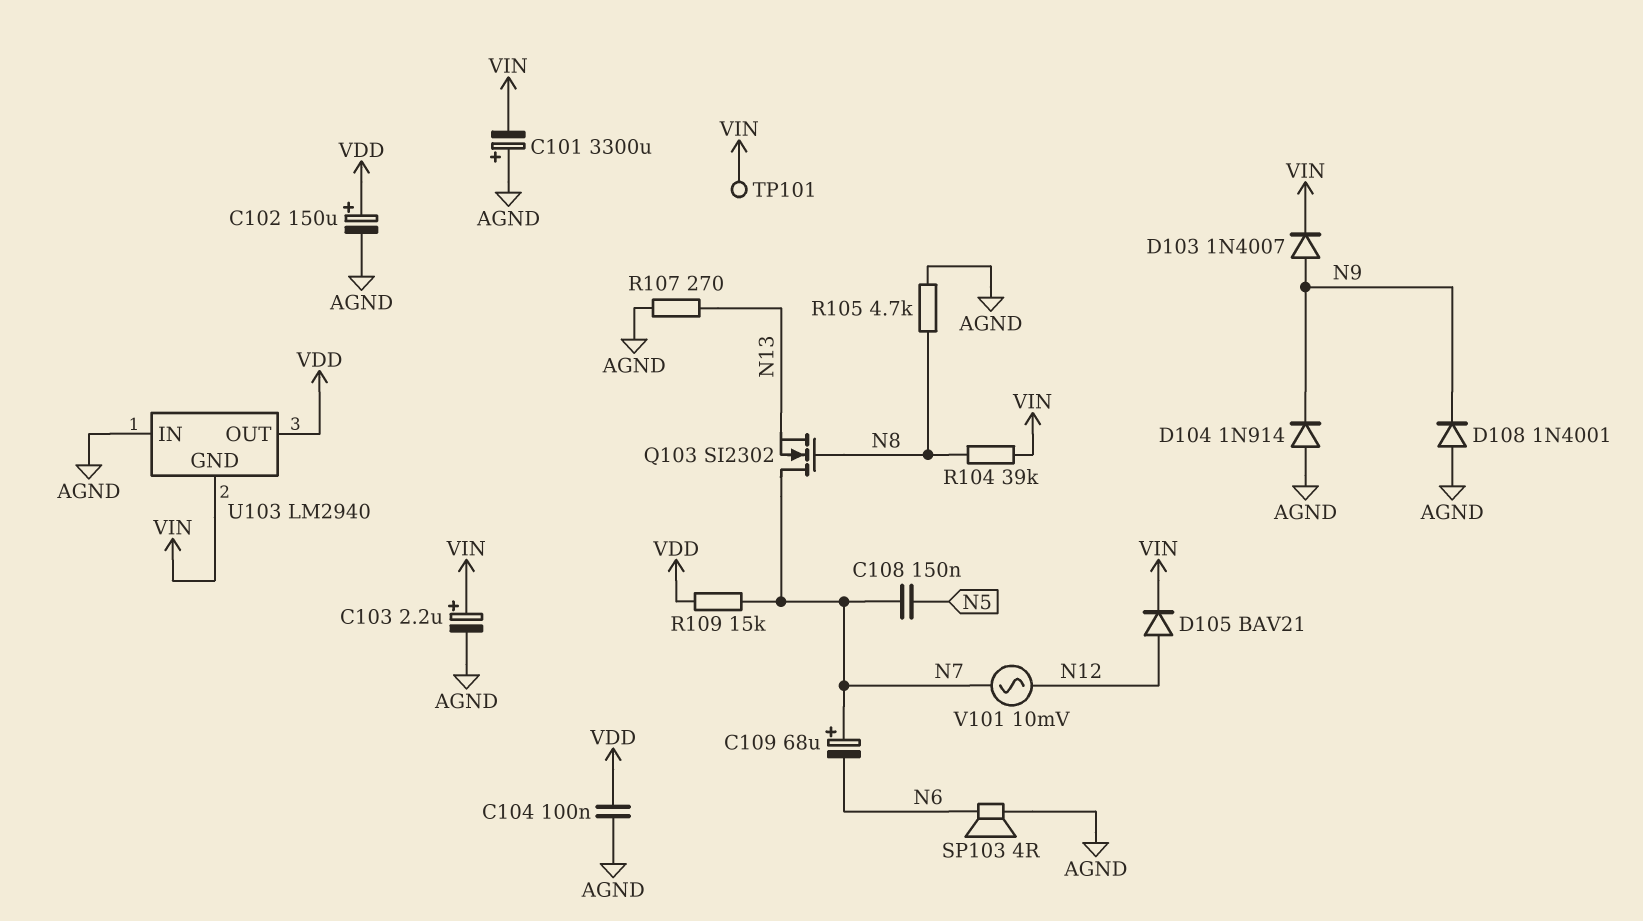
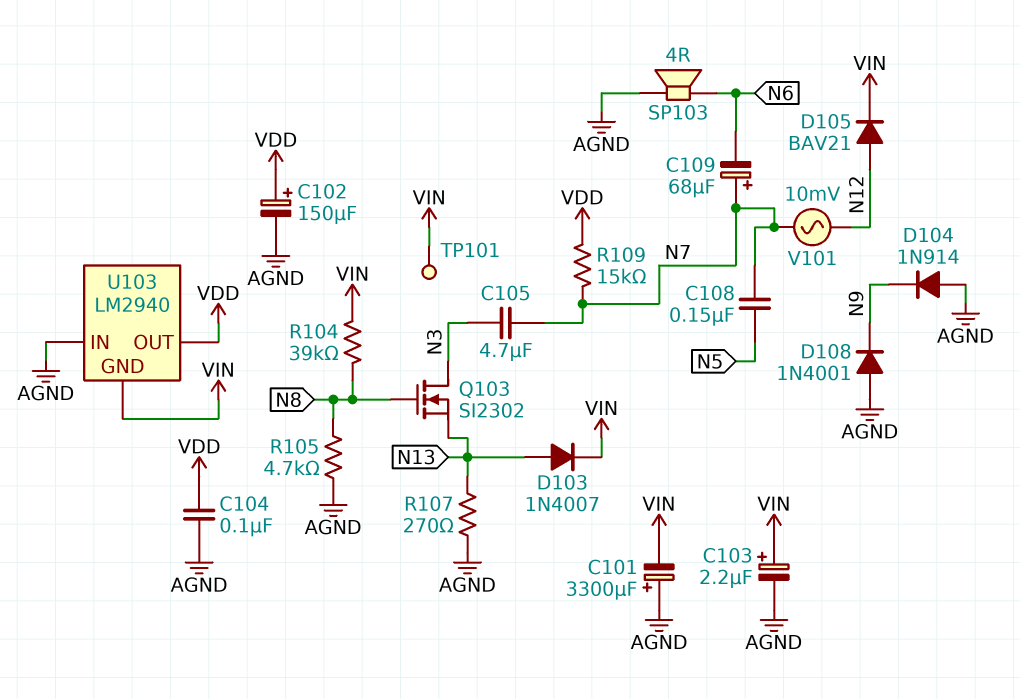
C105: none -> 4.7uF (N3, N7)
D103: diode 1N4007 (A N9, K VIN) -> diode 1N4007 (A N13, K VIN)
Q103: NMOS SI2302 (G N8, D N7, S N13) -> NMOS SI2302 (G N8, D N3, S N13)

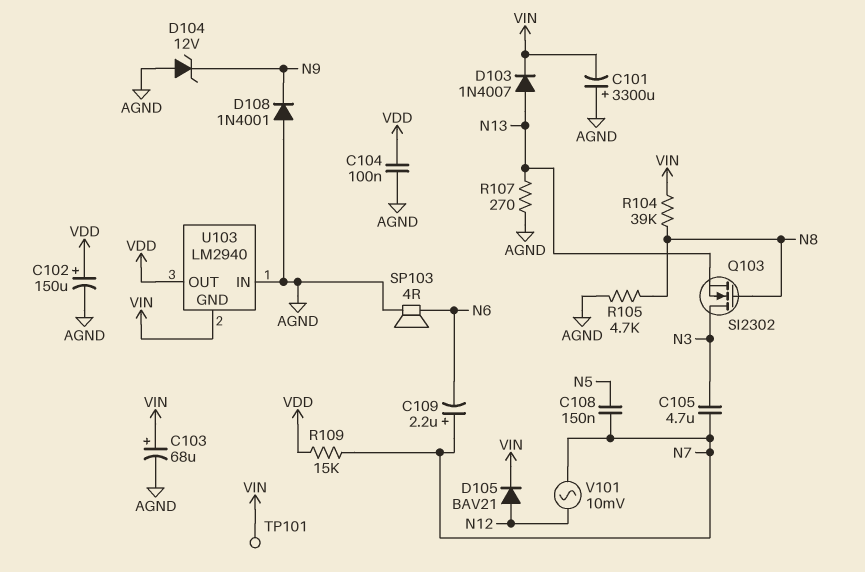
C103: 2.2uF (plus VIN, minus AGND) -> 68uF (plus VIN, minus AGND)
C109: 68uF (plus N7, minus N6) -> 2.2uF (plus N7, minus N6)
D104: diode 1N914 (A AGND, K N9) -> zener 12V (A AGND, K N9)

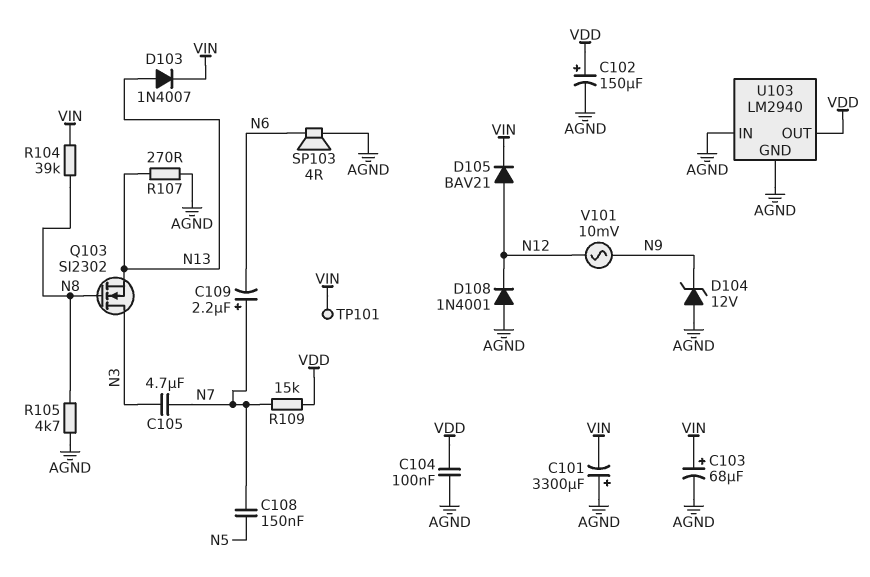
D108: diode 1N4001 (A AGND, K N9) -> diode 1N4001 (A AGND, K N12)
U103 pin GND: VIN -> AGND
V101: AC 10mV (N7, N12) -> AC 10mV (N9, N12)

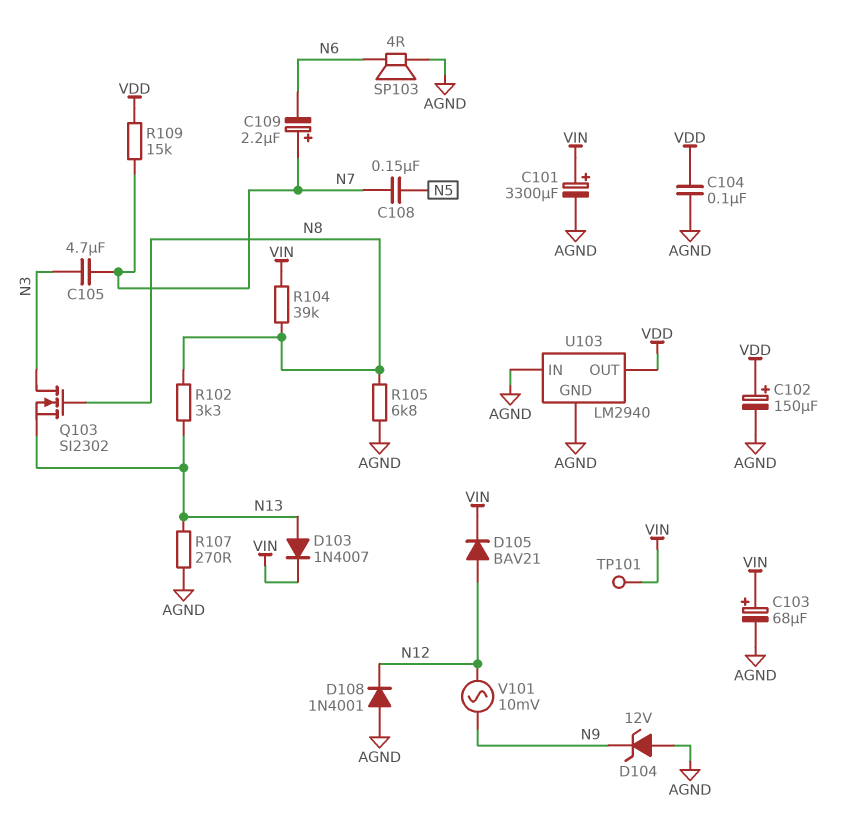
C101: 3300uF (plus AGND, minus VIN) -> 3300uF (plus VIN, minus AGND)
R102: none -> 3.3k (N8, N13)
R105: 4.7k (AGND, N8) -> 6.8k (AGND, N8)

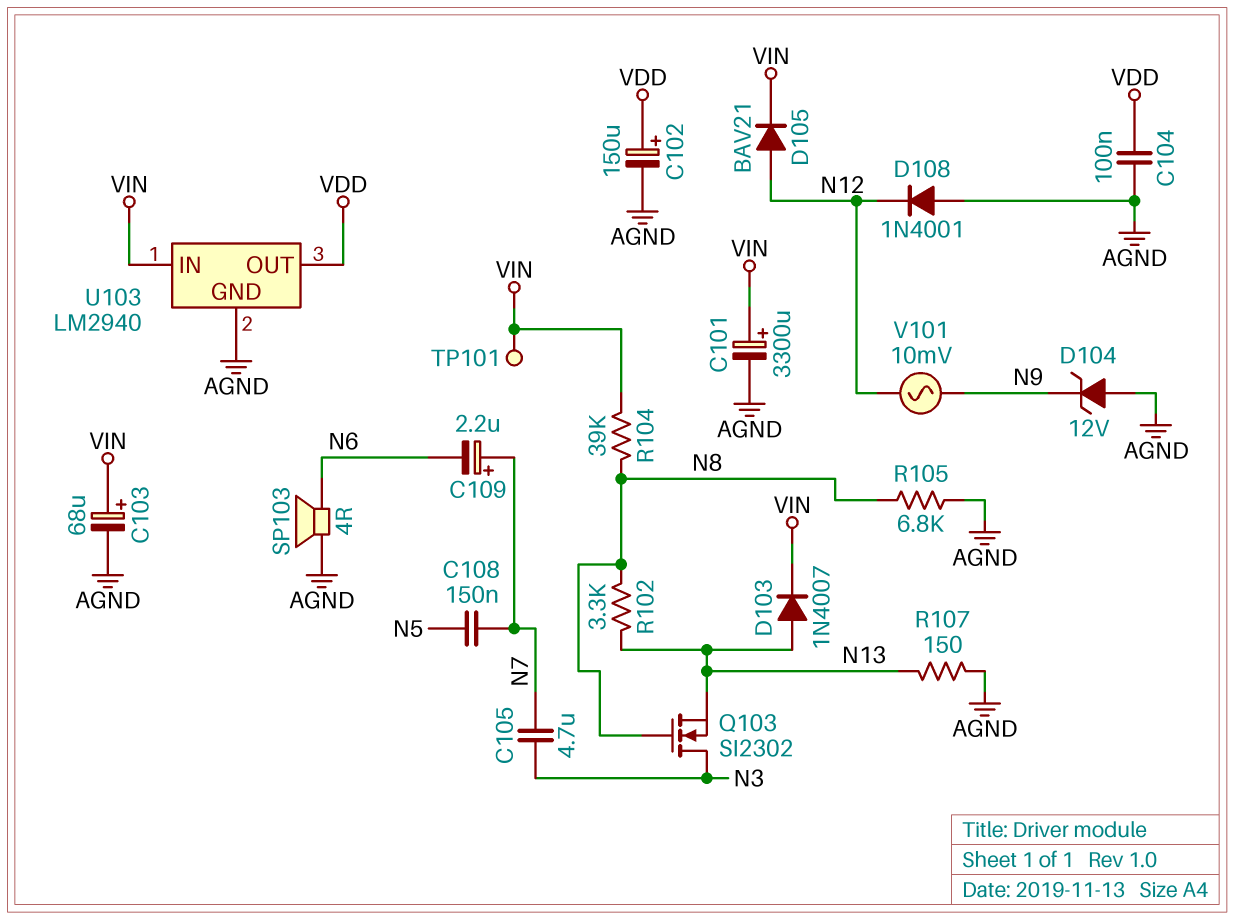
R107: 270 (AGND, N13) -> 150 (AGND, N13)
R109: 15k (N7, VDD) -> none
U103 pin IN: AGND -> VIN

